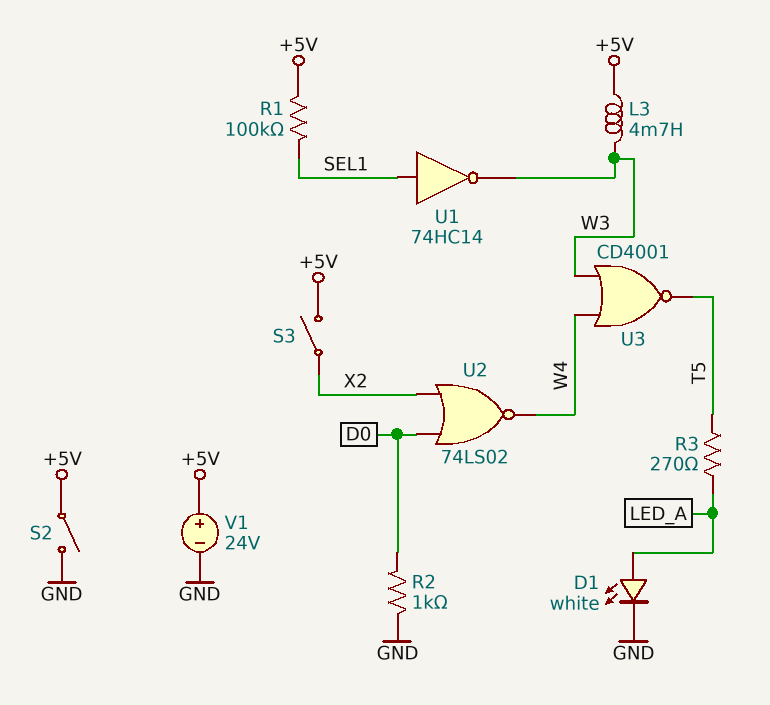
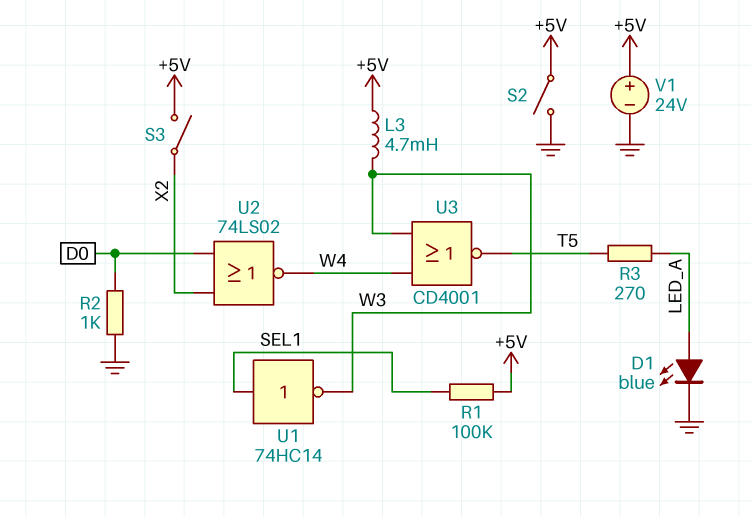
D1: LED white (A LED_A, K GND) -> LED blue (A LED_A, K GND)

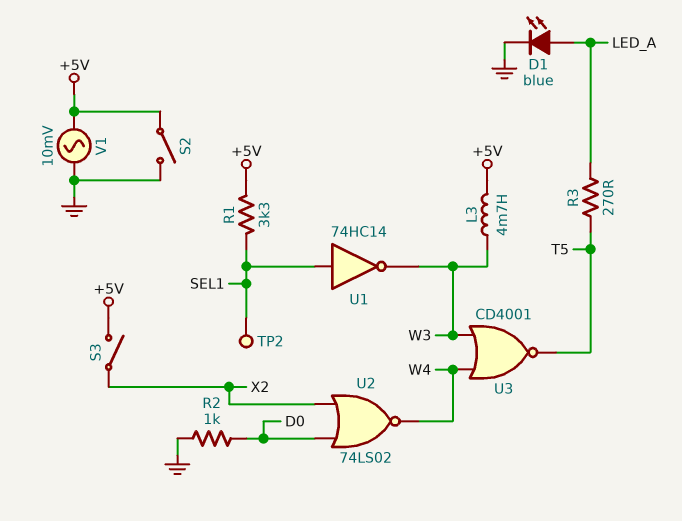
R1: 100k (+5V, SEL1) -> 3.3k (+5V, SEL1)
TP2: none -> test point (SEL1)
V1: 24V (plus +5V, minus GND) -> AC 10mV (+5V, GND)

